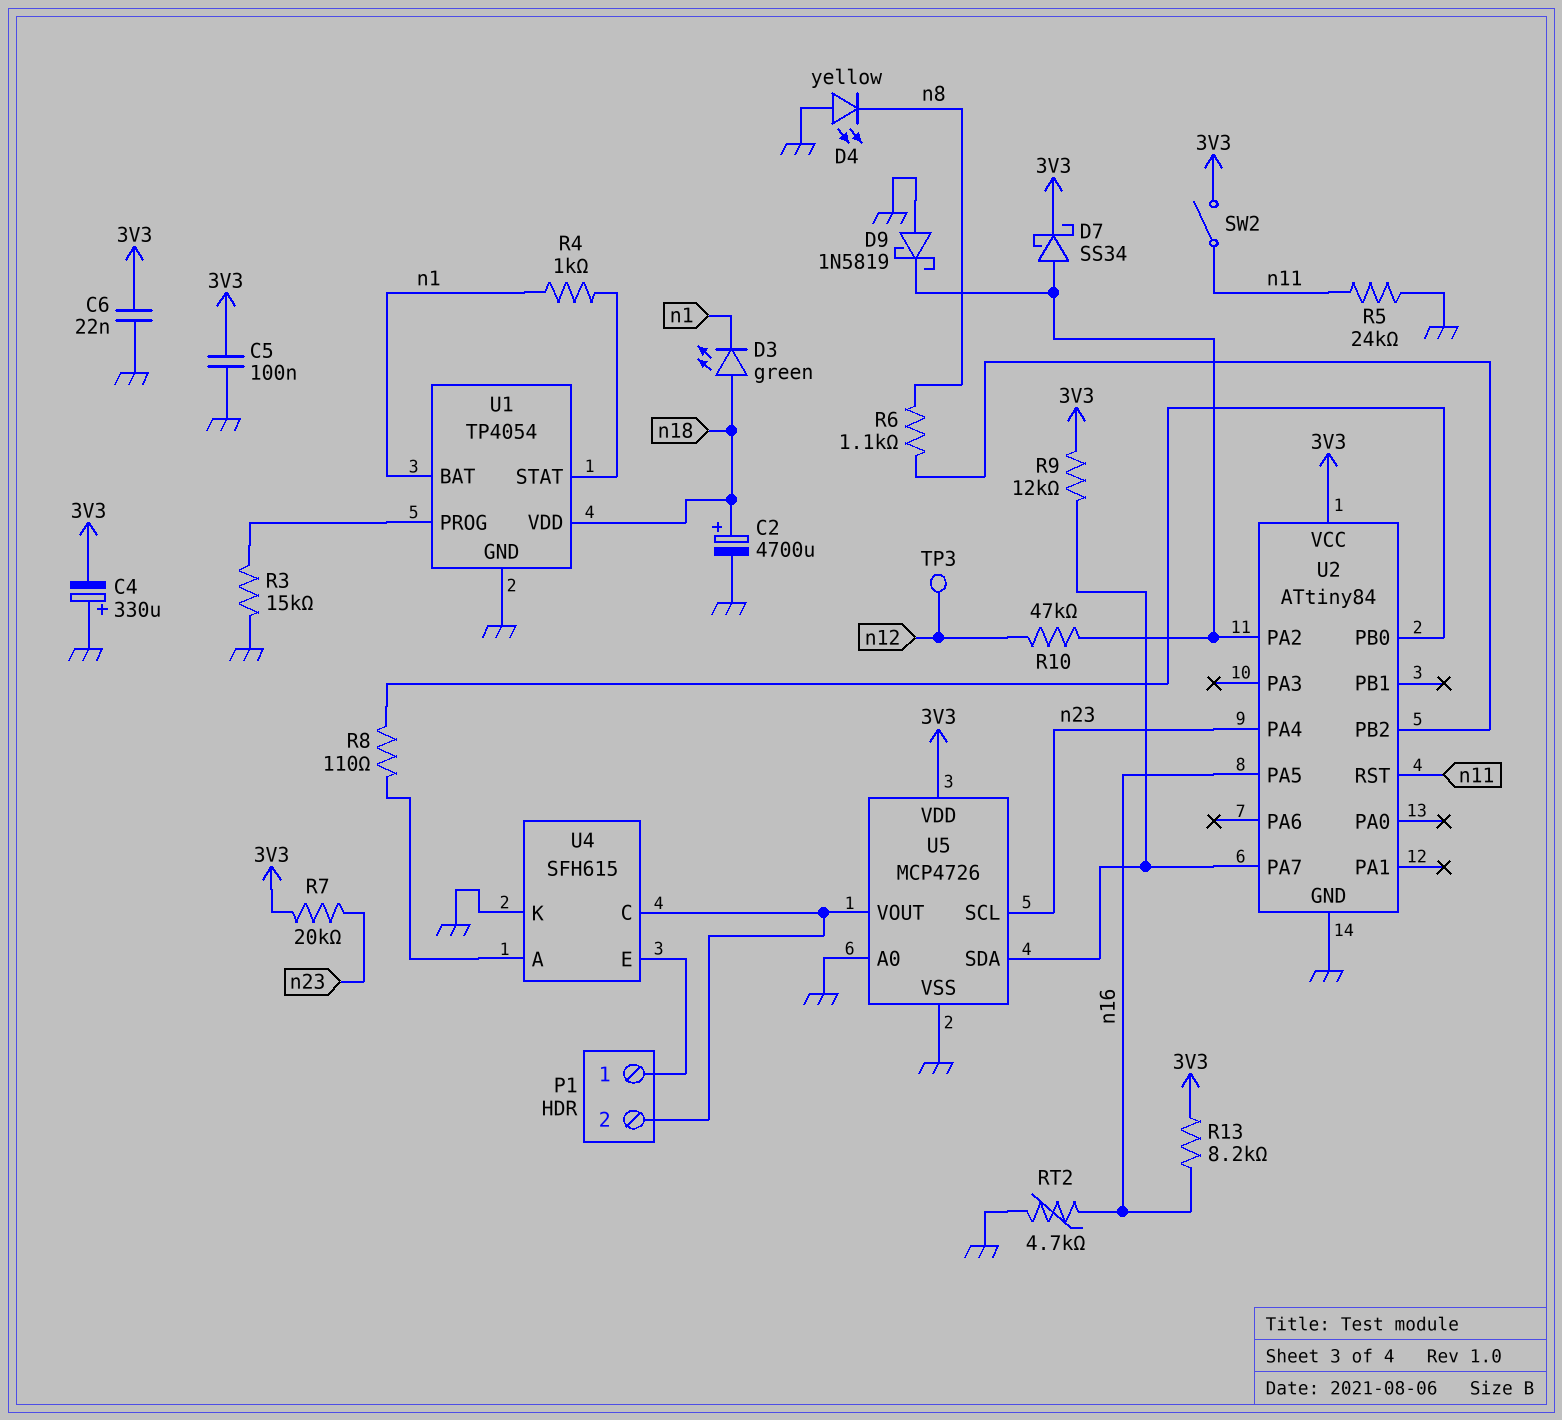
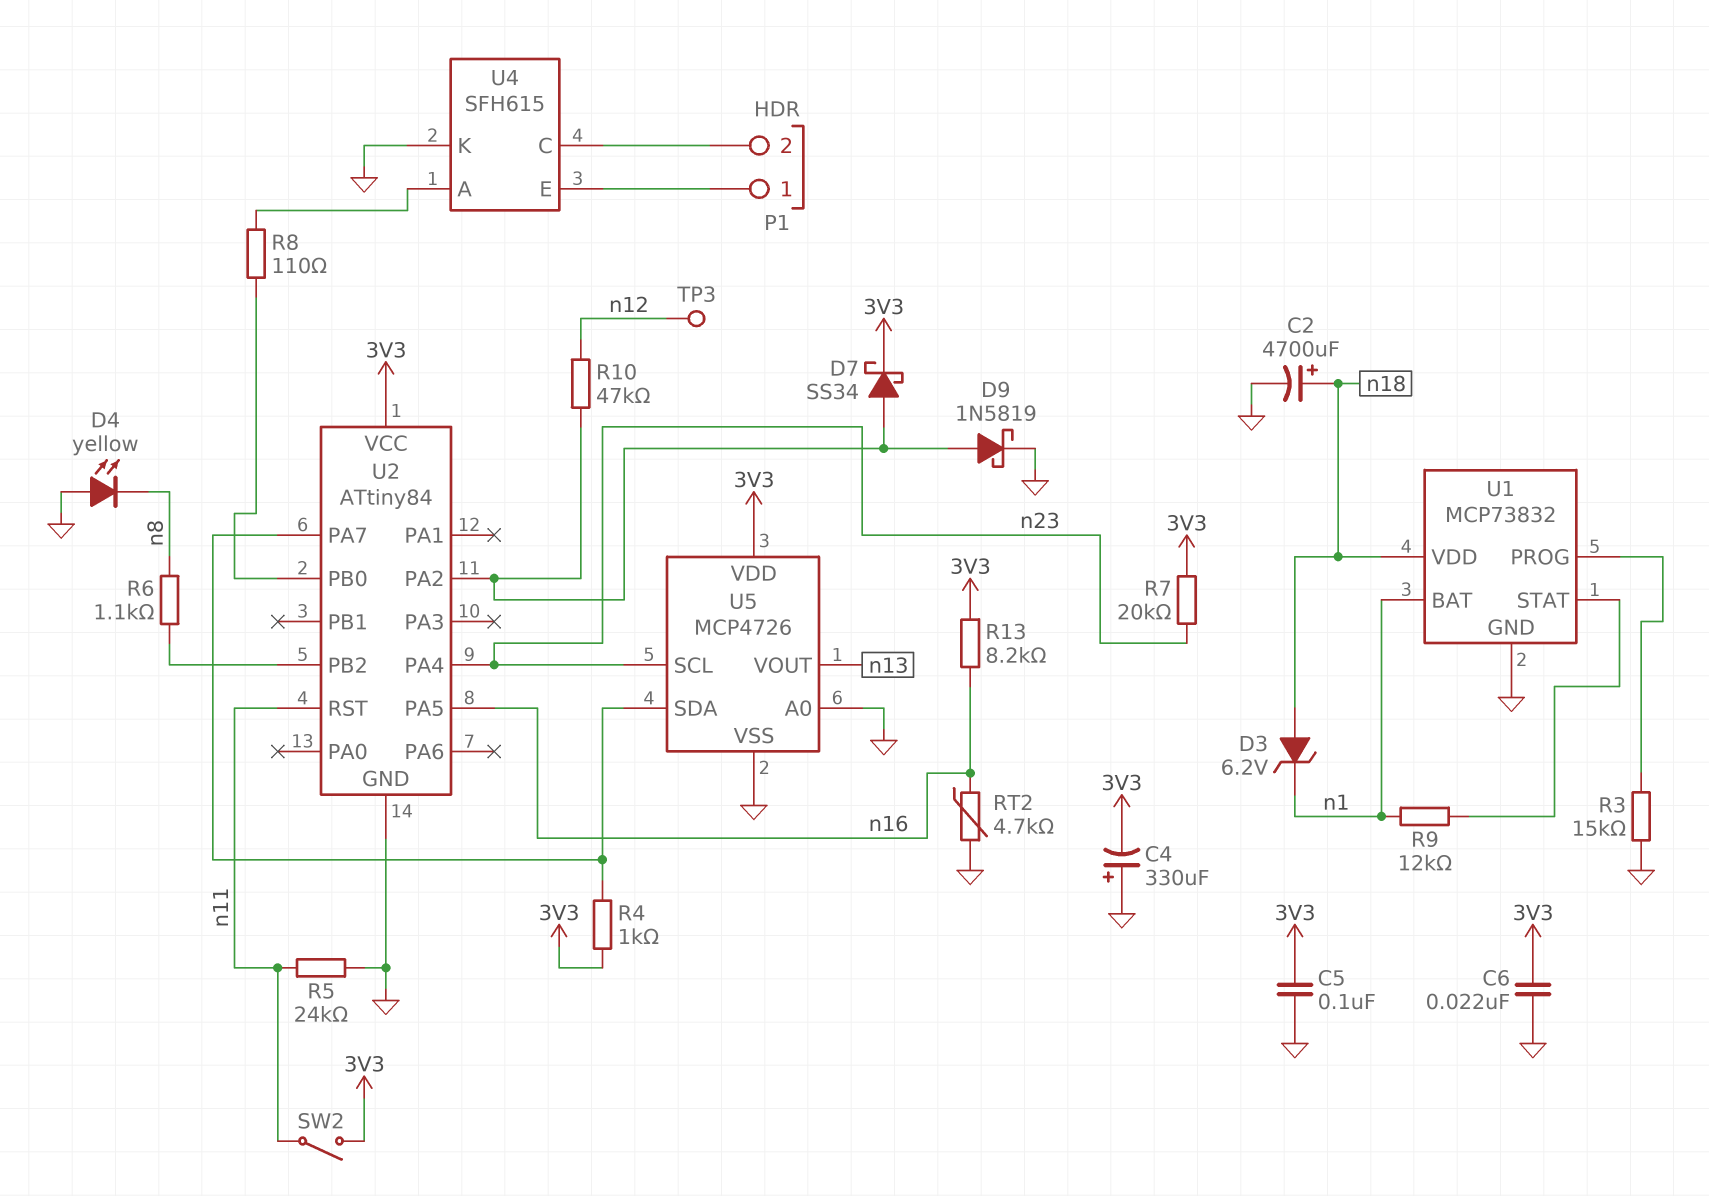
D3: LED green (A n18, K n1) -> zener 6.2V (A n18, K n1)
D9: schottky 1N5819 (A GND, K U2/PA2) -> schottky 1N5819 (A U2/PA2, K GND)
R4: 1k (U1/STAT, n1) -> 1k (3V3, U2/PA7)
R9: 12k (3V3, U2/PA7) -> 12k (U1/STAT, n1)
U1: TP4054 -> MCP73832
U5 pin VOUT: P1/2 -> n13

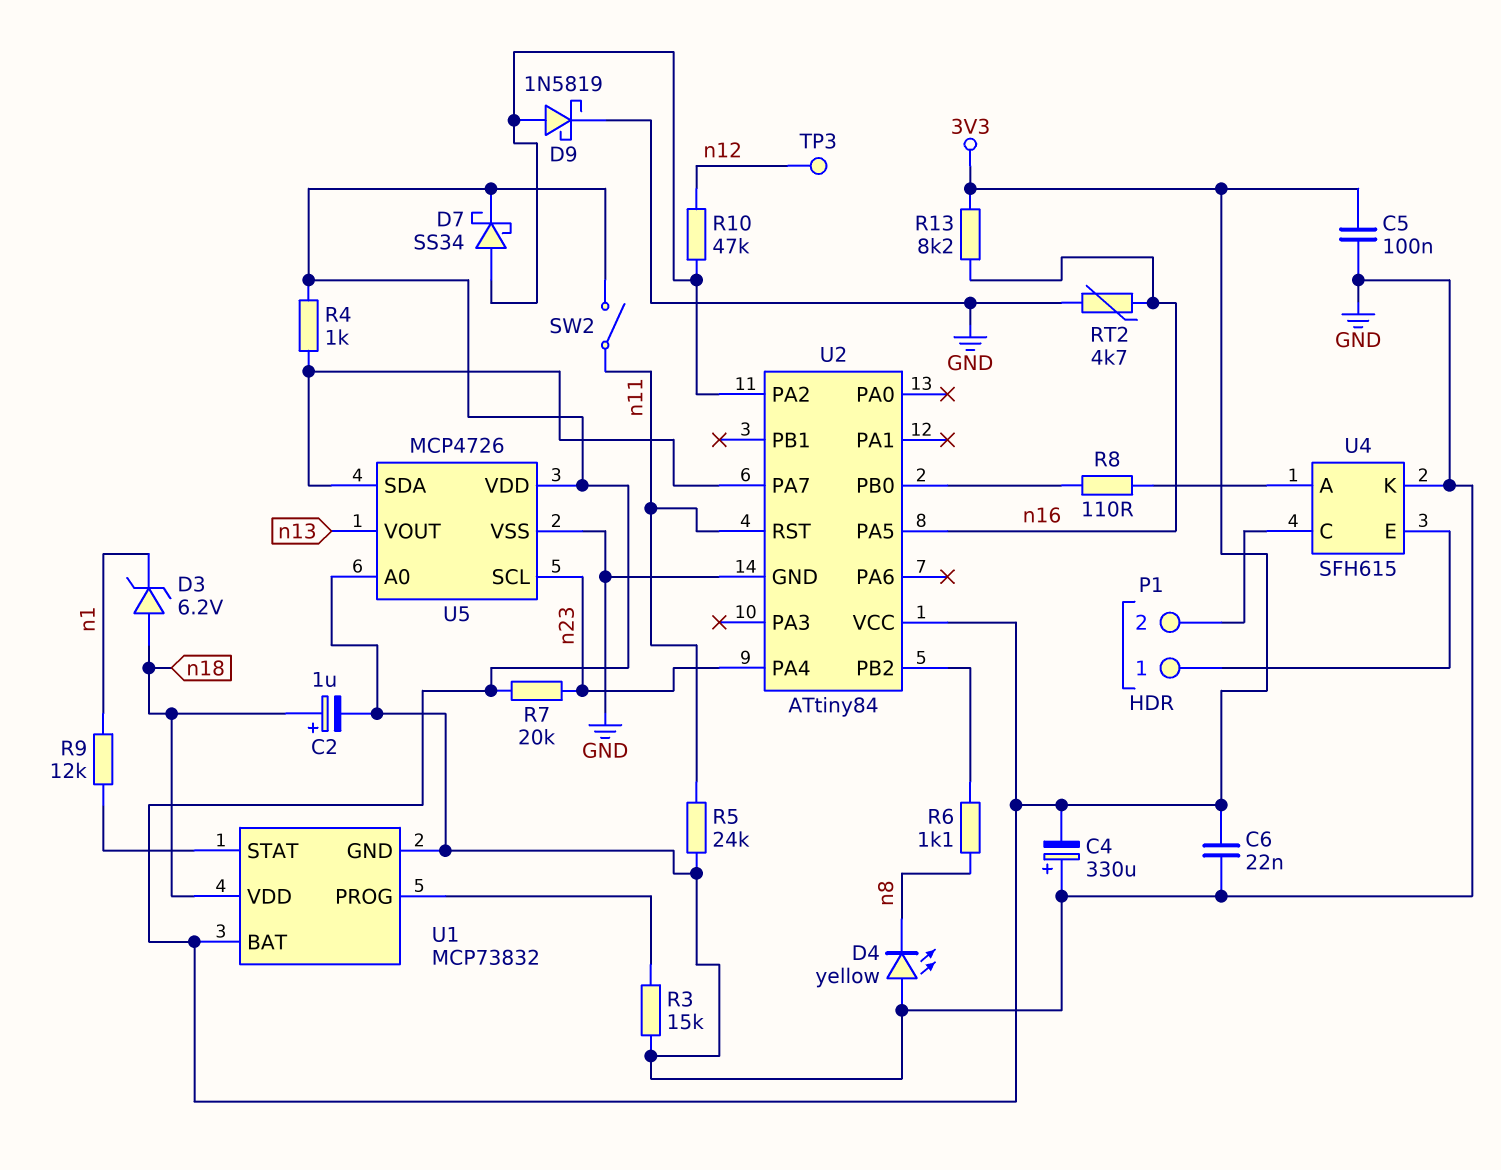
C2: 4700uF (plus n18, minus GND) -> 1uF (plus n18, minus GND)
U1 pin BAT: n1 -> 3V3

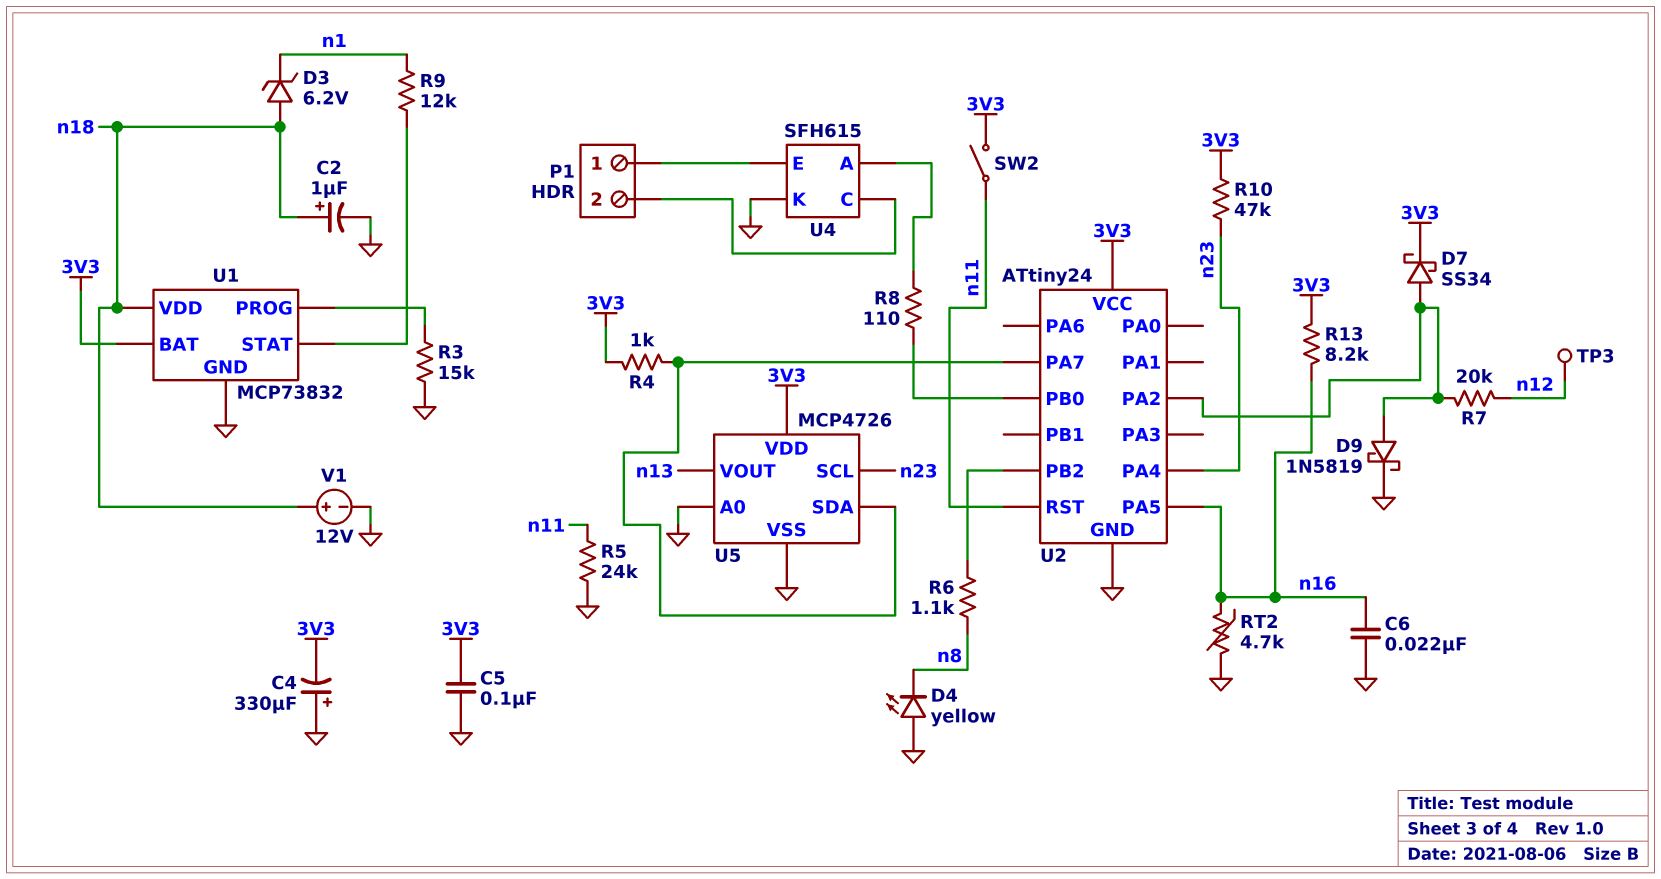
C6: 22nF (3V3, GND) -> 22nF (GND, n16)
R7: 20k (3V3, n23) -> 20k (U2/PA2, n12)
R10: 47k (U2/PA2, n12) -> 47k (3V3, n23)
U2: ATtiny84 -> ATtiny24
V1: none -> 12V (plus n18, minus GND)

